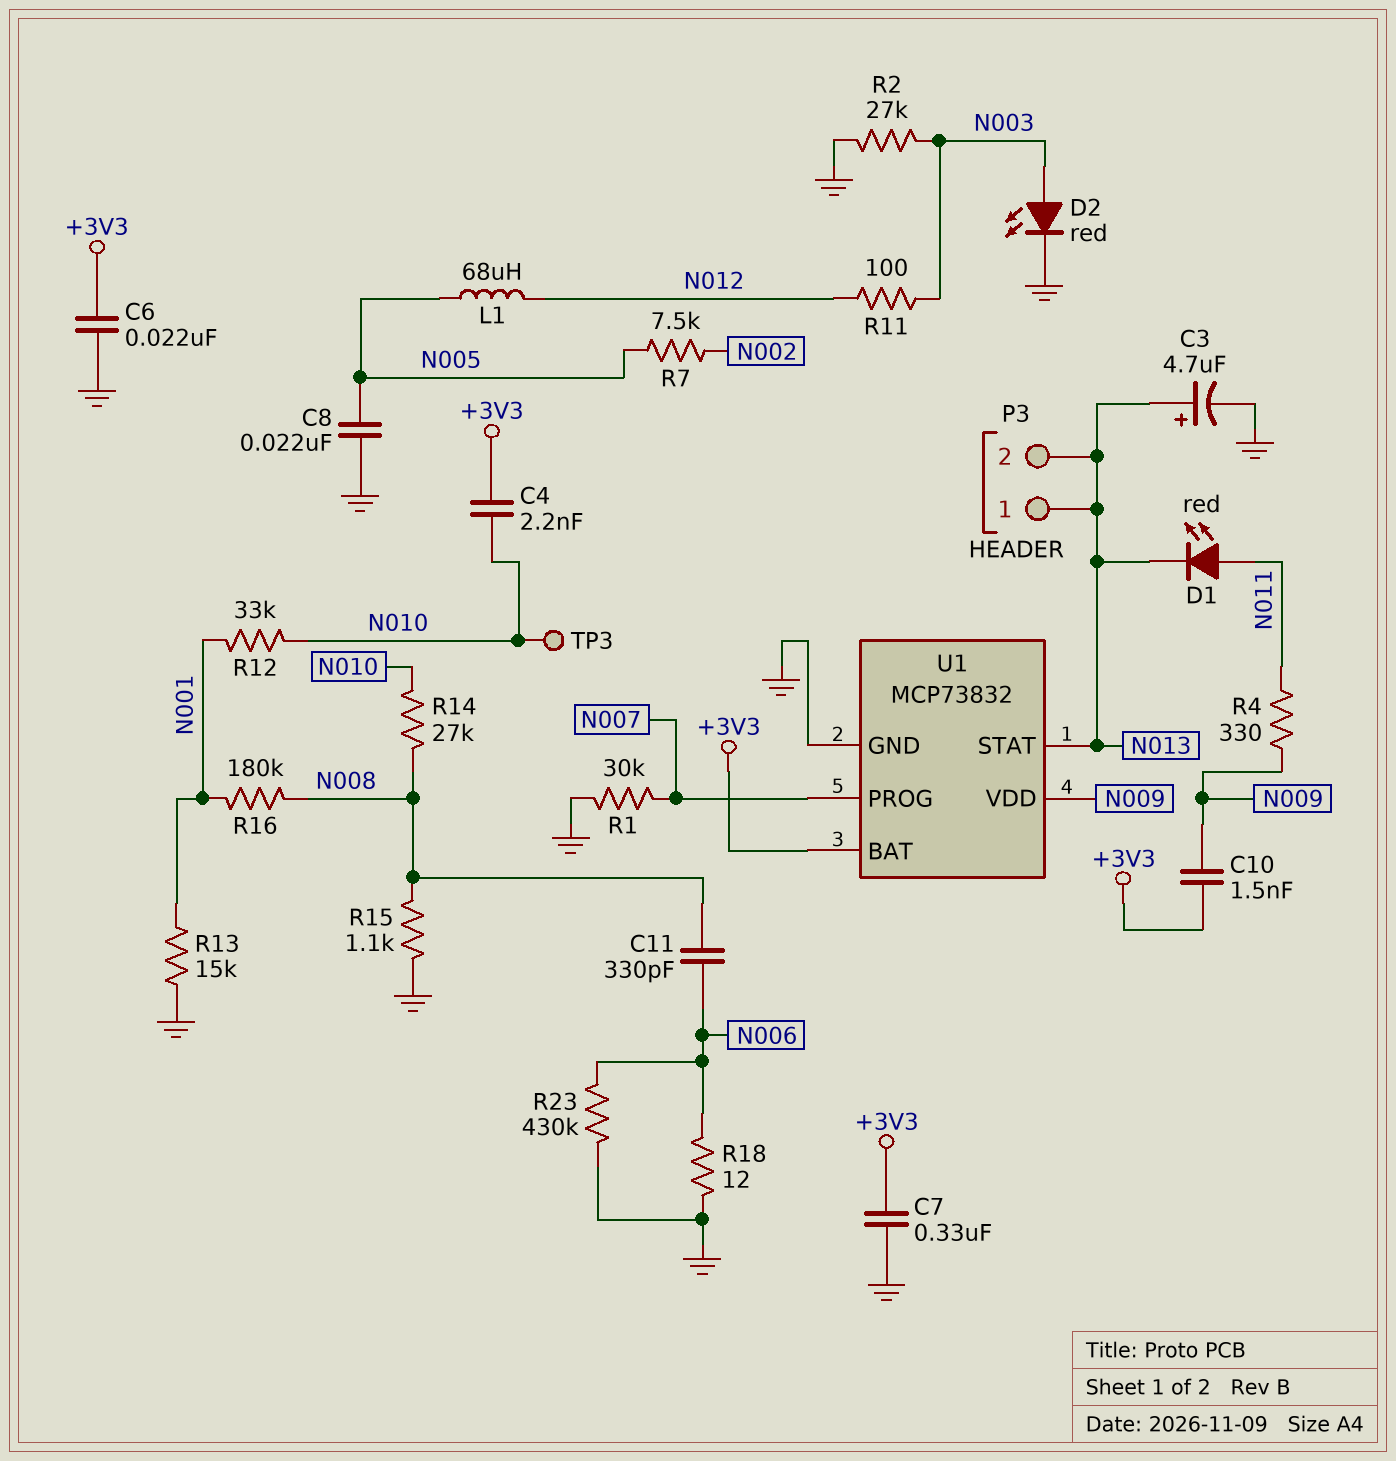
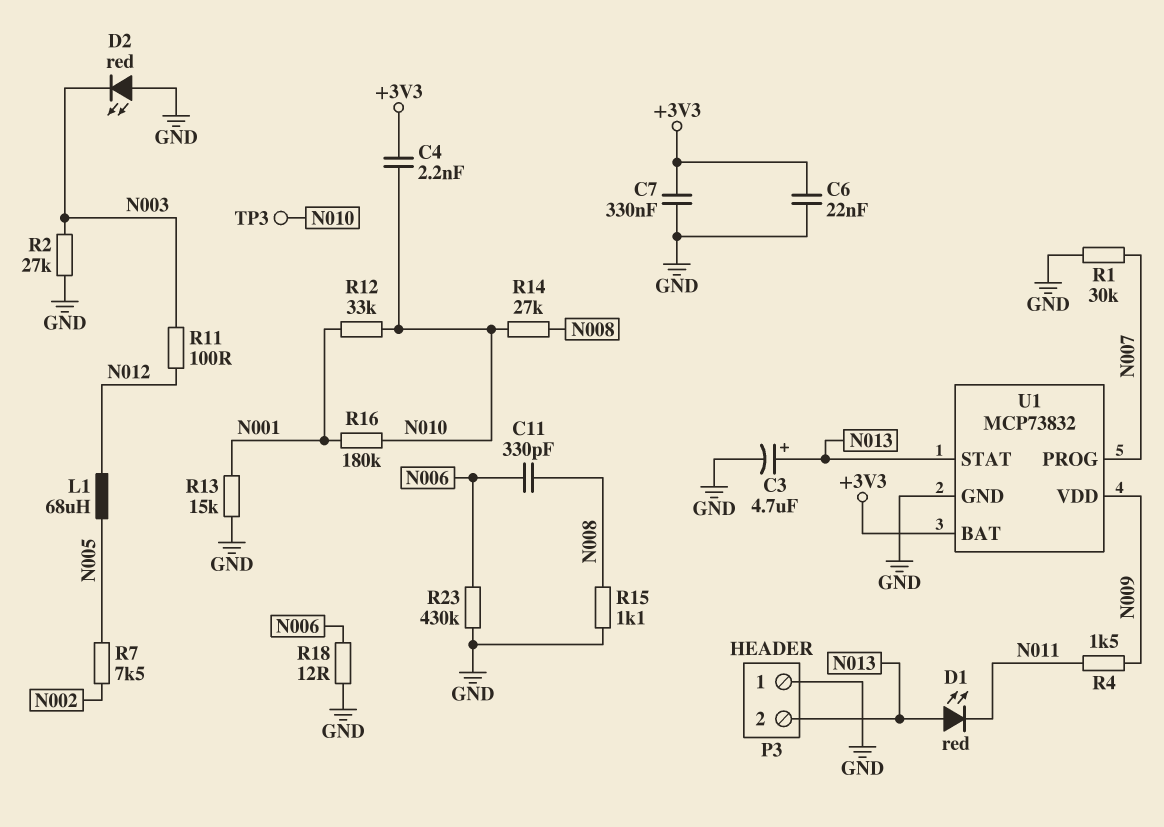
C8: 22nF (GND, N005) -> none
C10: 1.5nF (+3V3, N009) -> none
D1: LED red (A N011, K N013) -> LED red (A N013, K N011)
D2: LED red (A N003, K GND) -> LED red (A GND, K N003)
P3 pin 1: N013 -> GND
R4: 330 (N009, N011) -> 1.5k (N009, N011)
R16: 180k (N001, N008) -> 180k (N001, N010)

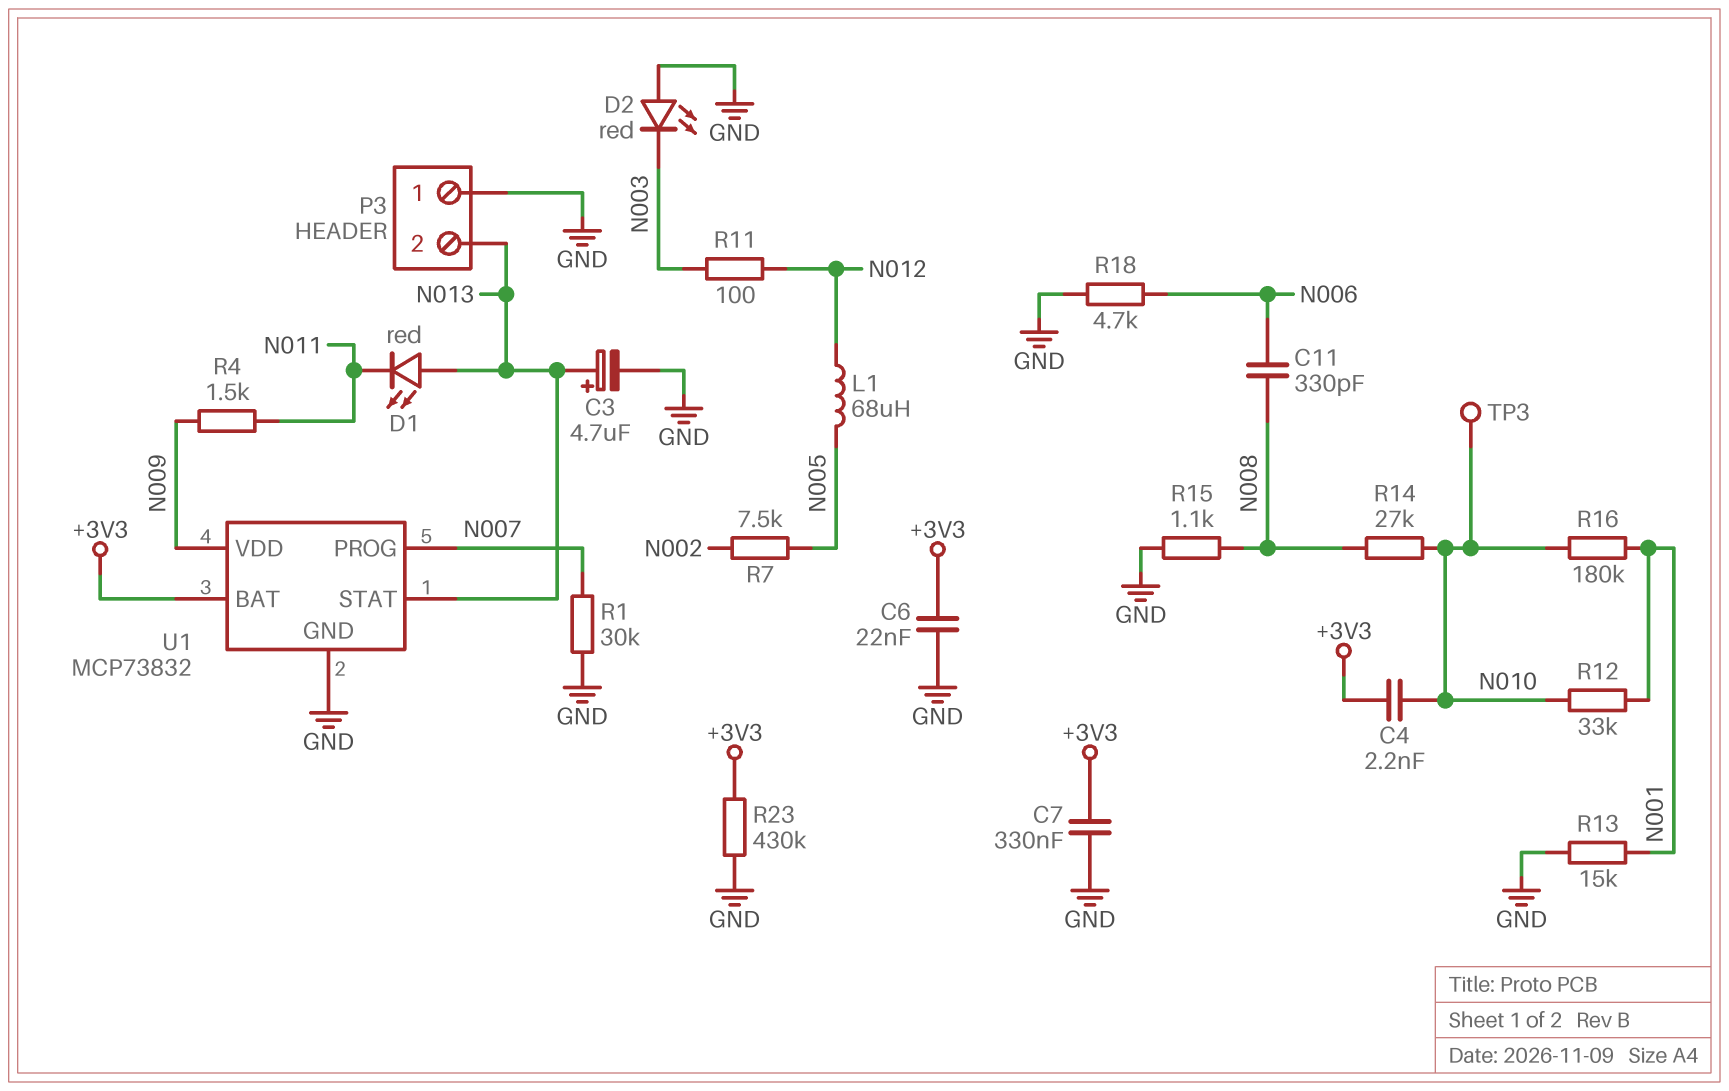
R2: 27k (GND, N003) -> none
R18: 12 (GND, N006) -> 4.7k (GND, N006)
R23: 430k (GND, N006) -> 430k (+3V3, GND)

